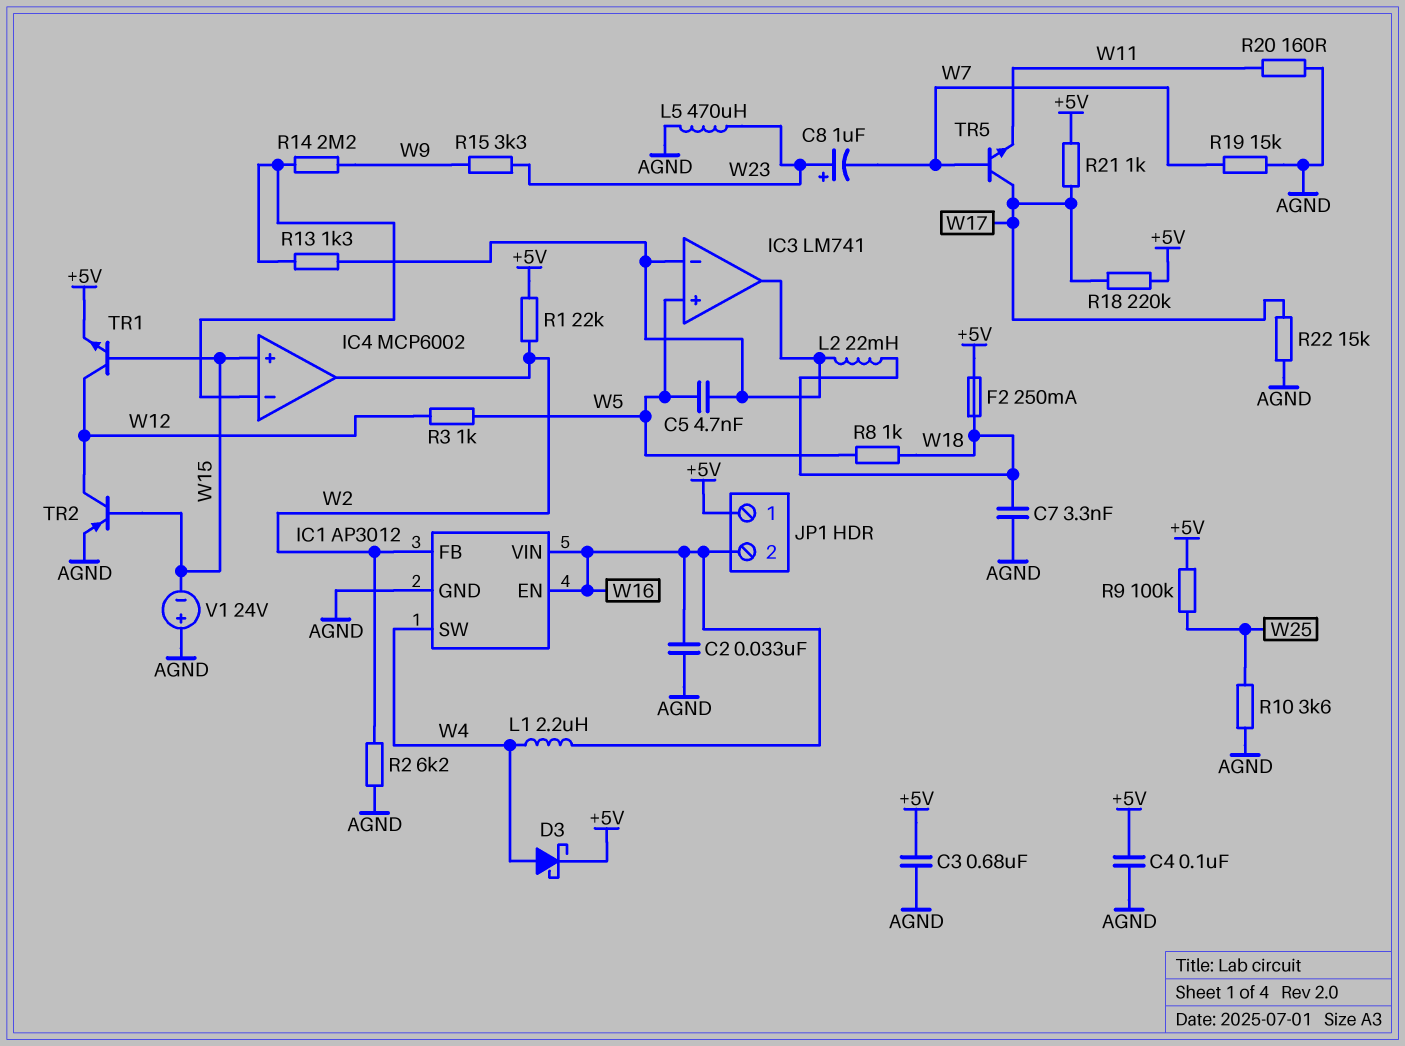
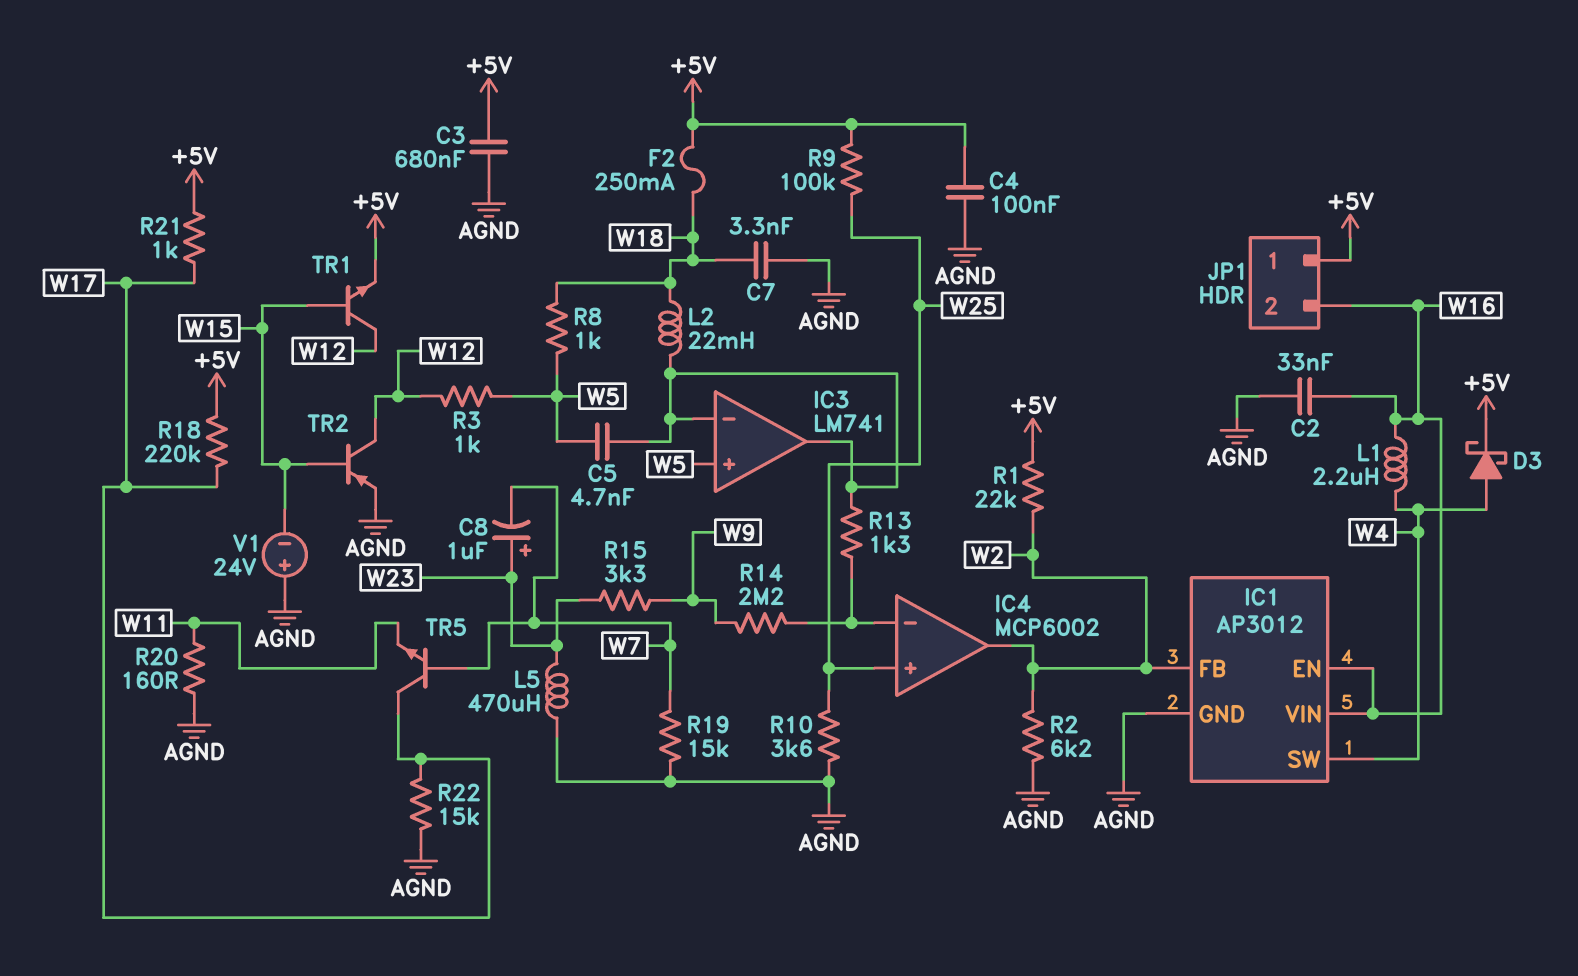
IC4 pin in+: W15 -> W25

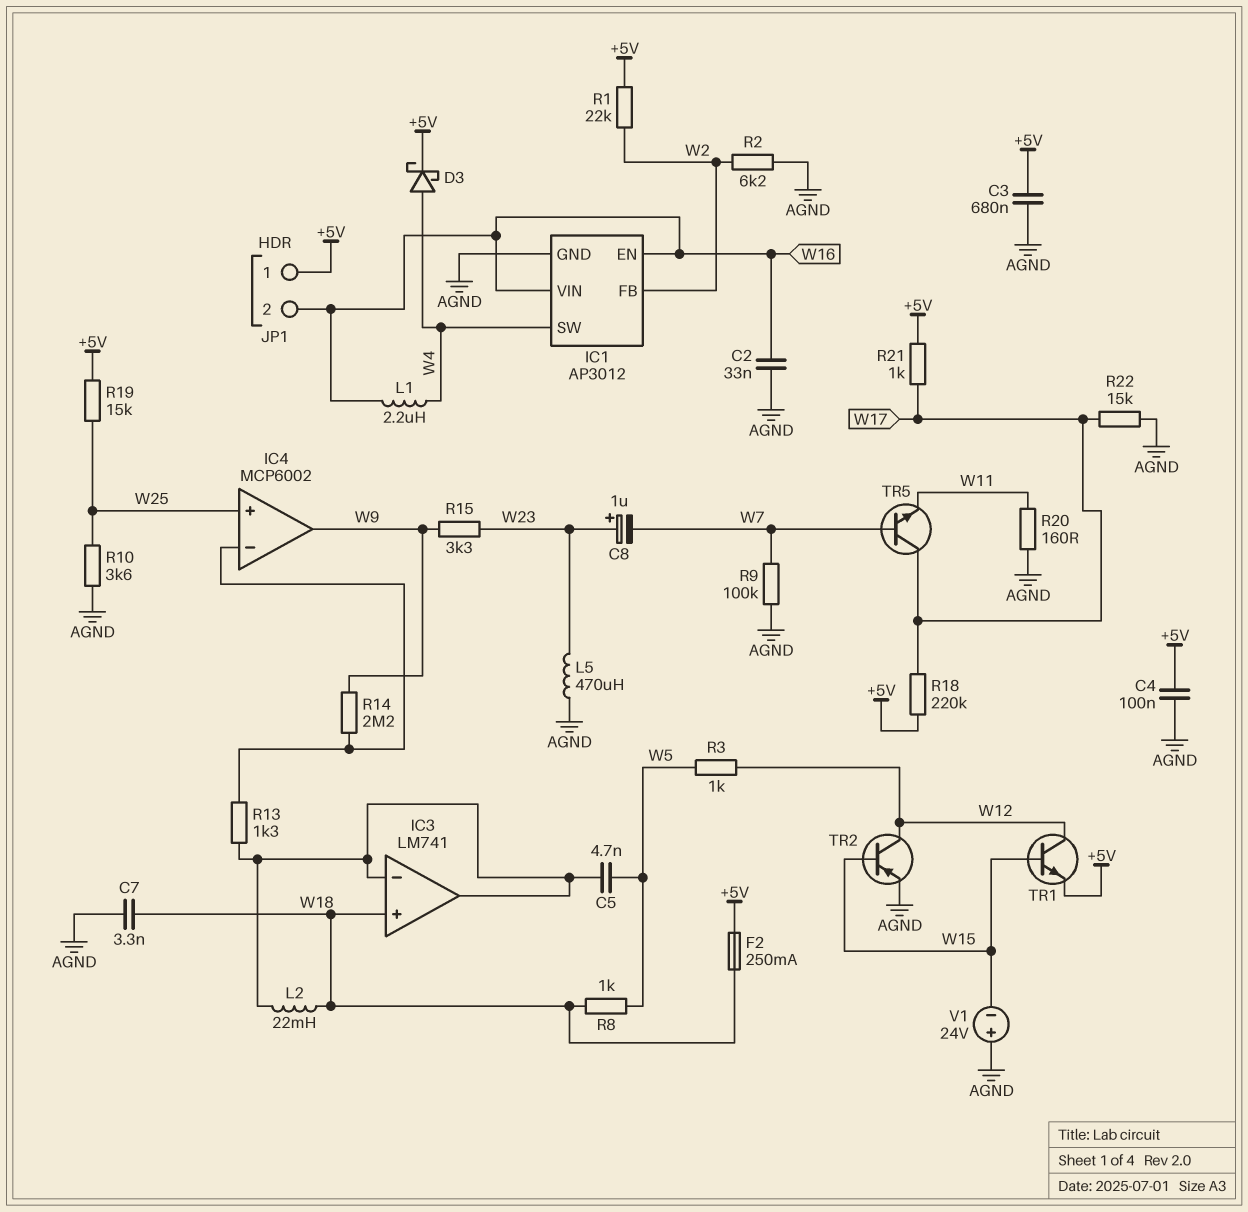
IC3 pin in+: W5 -> W18
IC4 pin out: W2 -> W9
R9: 100k (+5V, W25) -> 100k (AGND, W7)
R19: 15k (AGND, W7) -> 15k (+5V, W25)

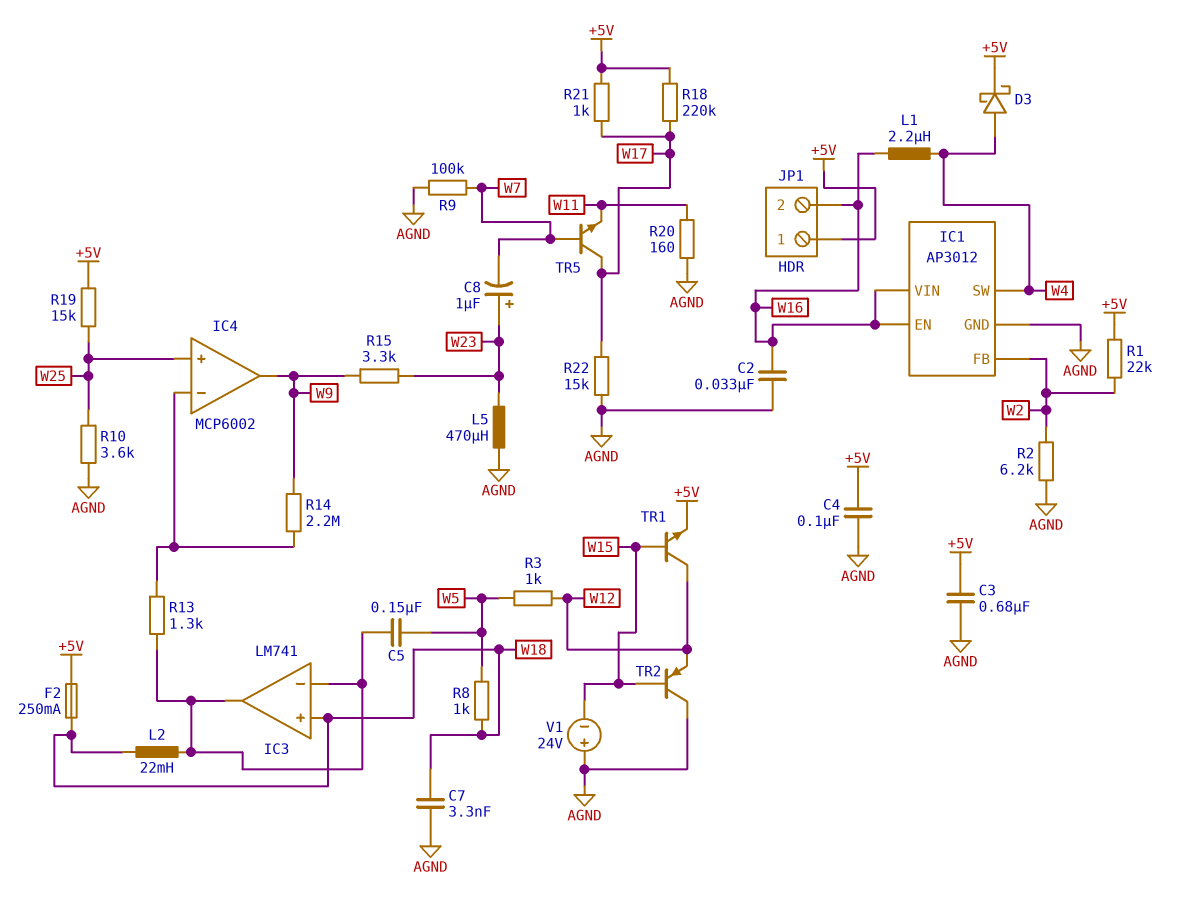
C5: 4.7nF (IC3/in-, W5) -> 150nF (IC3/in-, W5)
TR2: PNP (B W15, C W12, E AGND) -> PNP (B W15, C AGND, E W12)

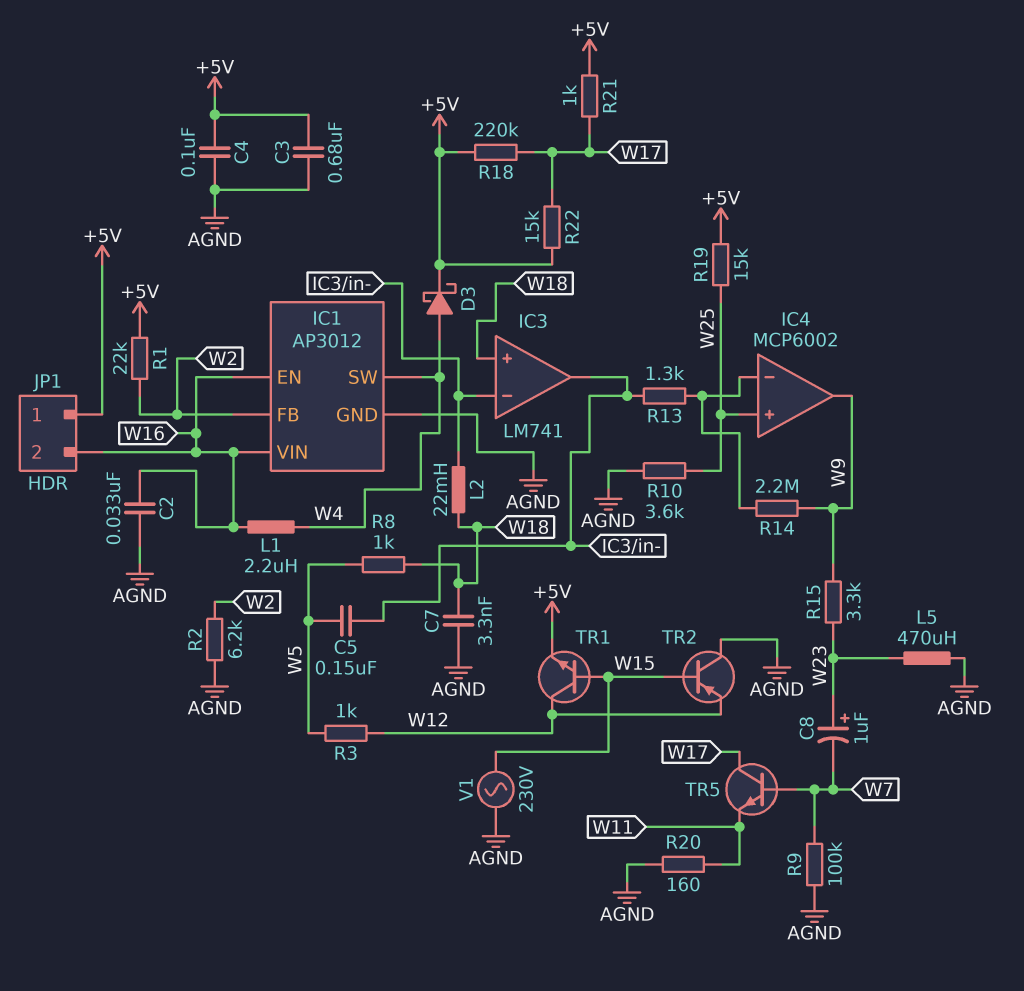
F2: 250mA (+5V, W18) -> none
R22: 15k (AGND, W17) -> 15k (+5V, W17)
V1: 24V (plus AGND, minus W15) -> AC 230V (AGND, W15)

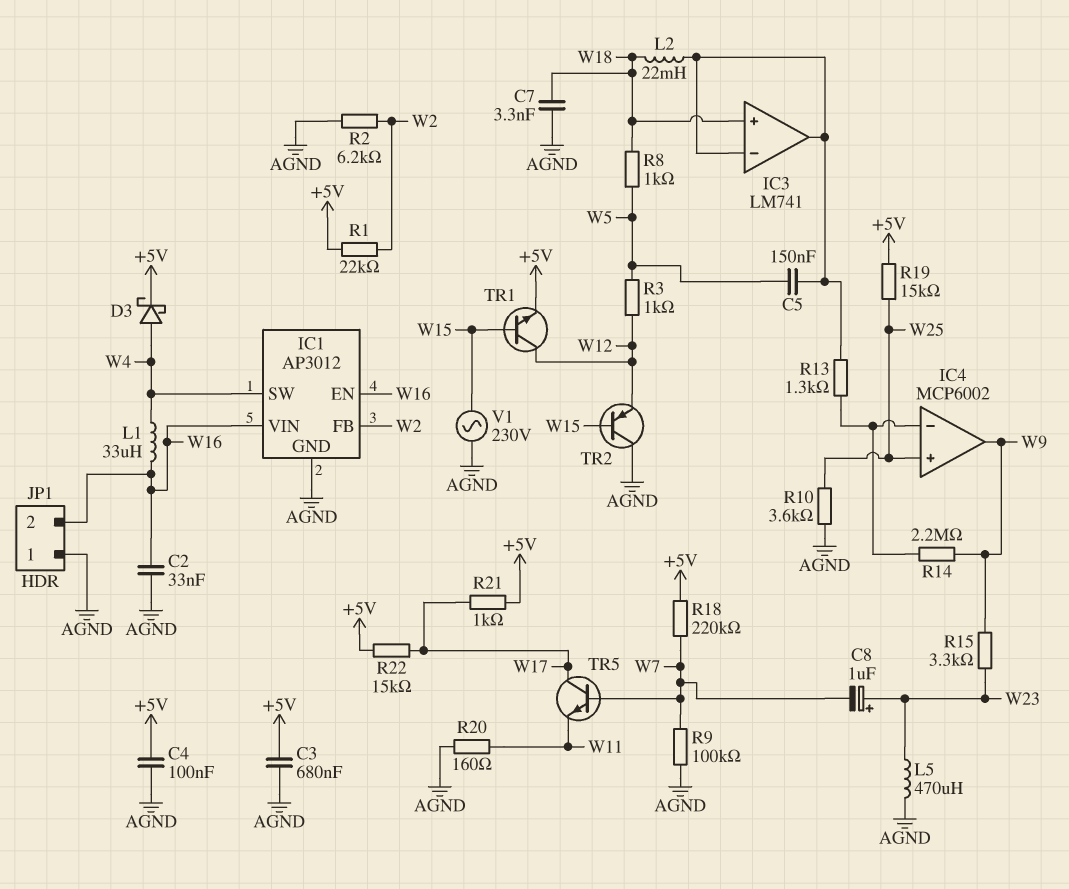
JP1 pin 1: +5V -> AGND
L1: 2.2uH (W4, W16) -> 33uH (W4, W16)
R18: 220k (+5V, W17) -> 220k (+5V, W7)

